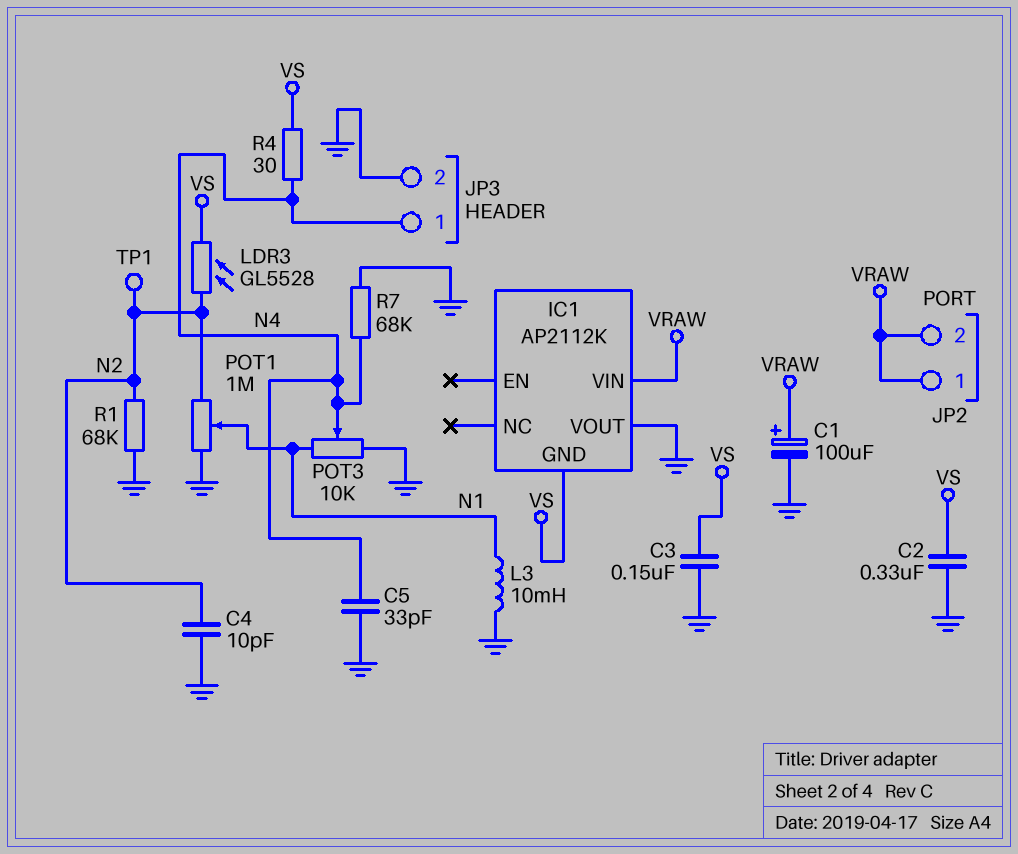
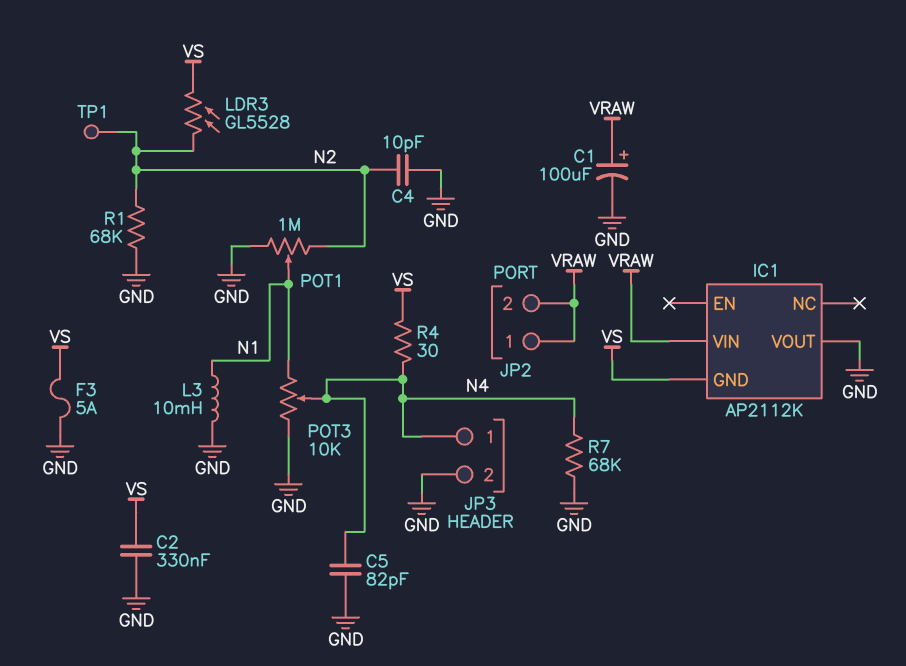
C3: 150nF (GND, VS) -> none
C5: 33pF (GND, N4) -> 82pF (GND, N4)
F3: none -> 5A (GND, VS)

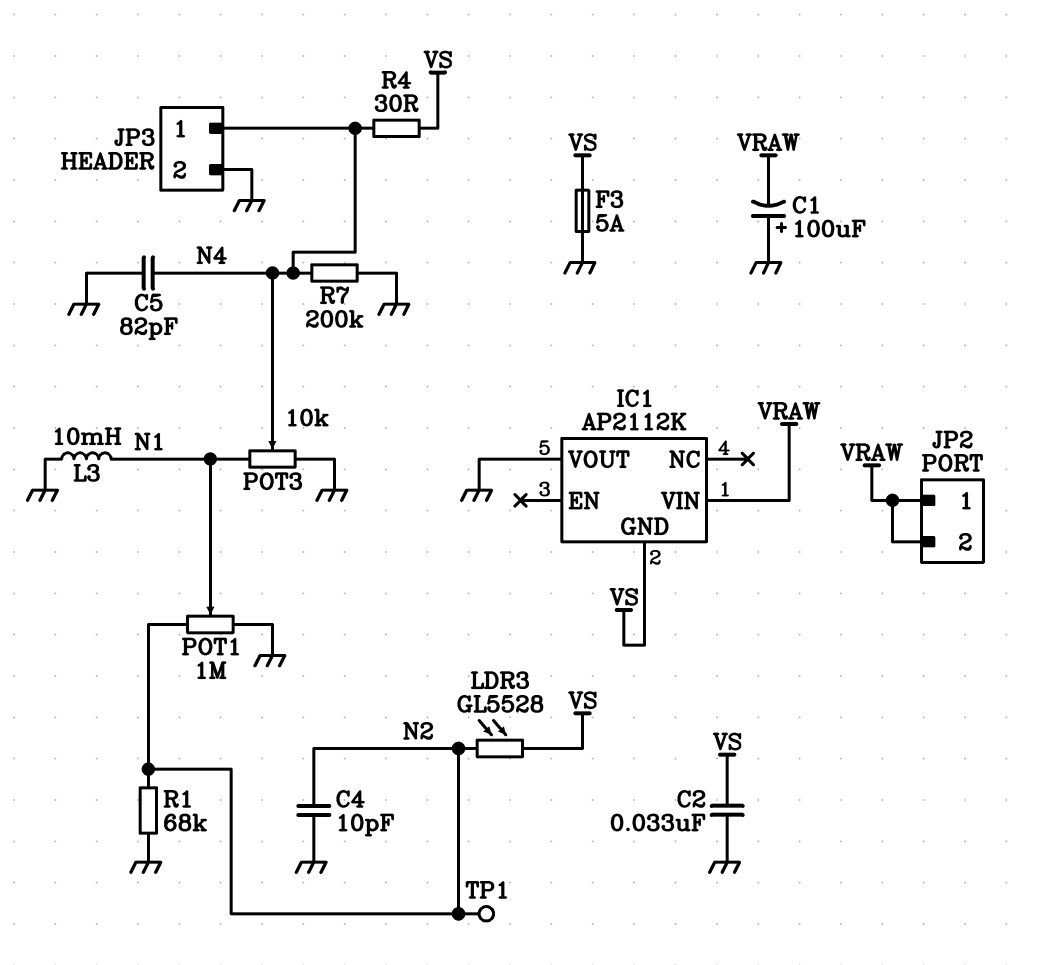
C1: 100uF (plus VRAW, minus GND) -> 100uF (plus GND, minus VRAW)
C2: 330nF (GND, VS) -> 33nF (GND, VS)
R7: 68k (GND, N4) -> 200k (GND, N4)

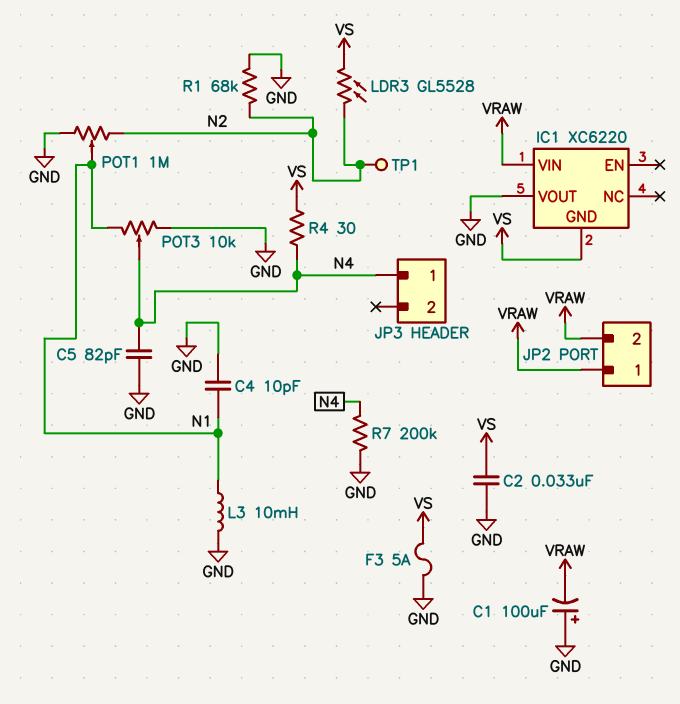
C4: 10pF (GND, N2) -> 10pF (GND, N1)
IC1: AP2112K -> XC6220
JP3 pin 2: GND -> none

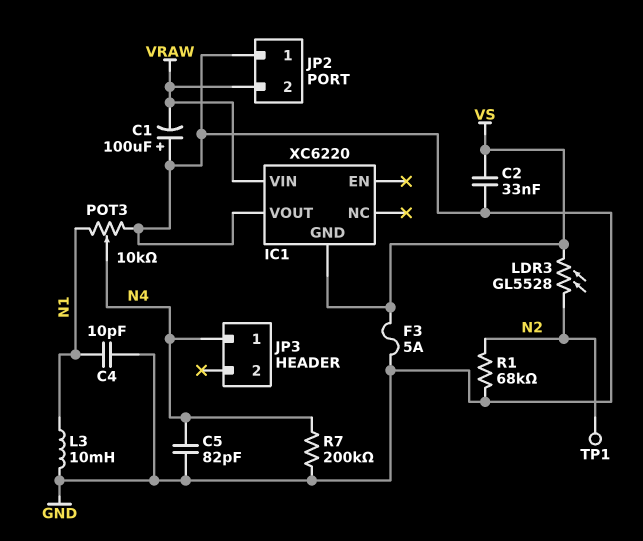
JP2 pin 1: VRAW -> GND
POT1: 1M (GND, N2, wiper N1) -> none
R4: 30 (N4, VS) -> none

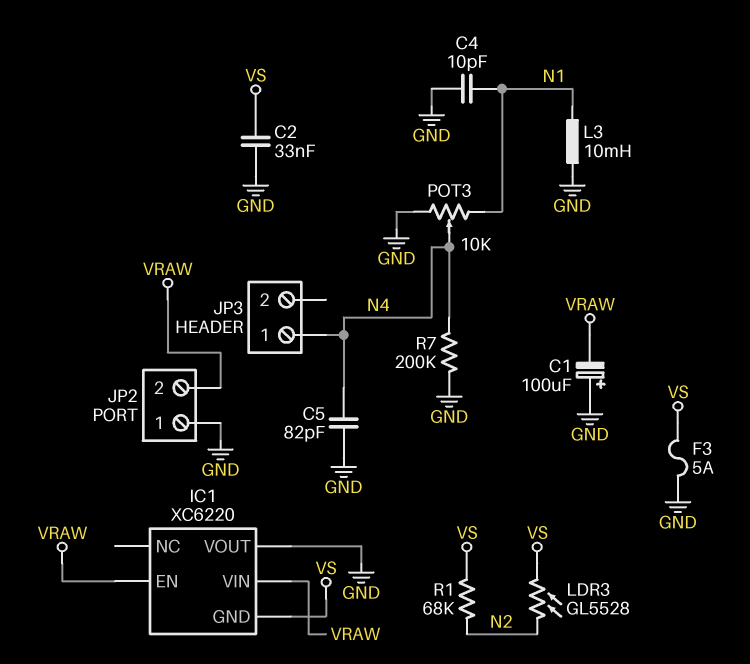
IC1 pin EN: none -> VRAW
R1: 68k (GND, N2) -> 68k (N2, VS)
TP1: test point (N2) -> none

